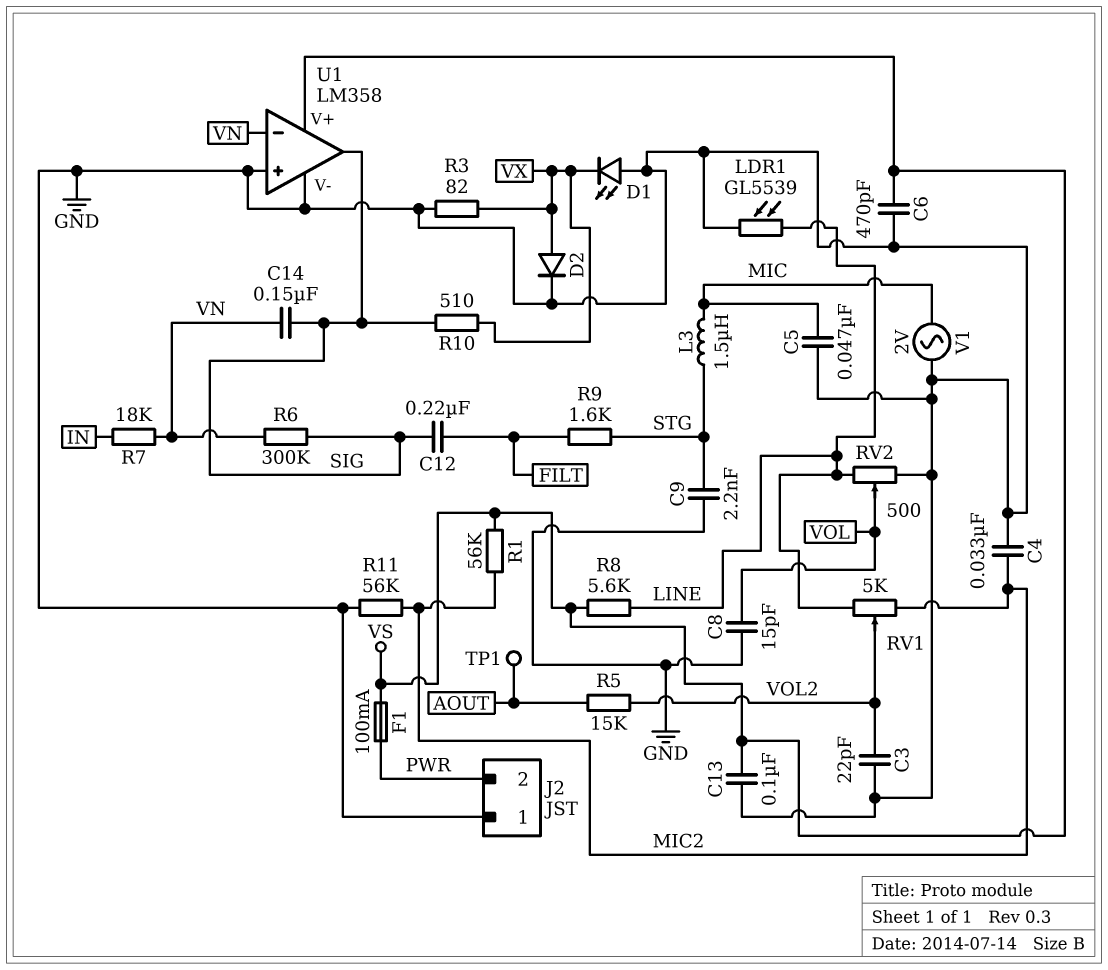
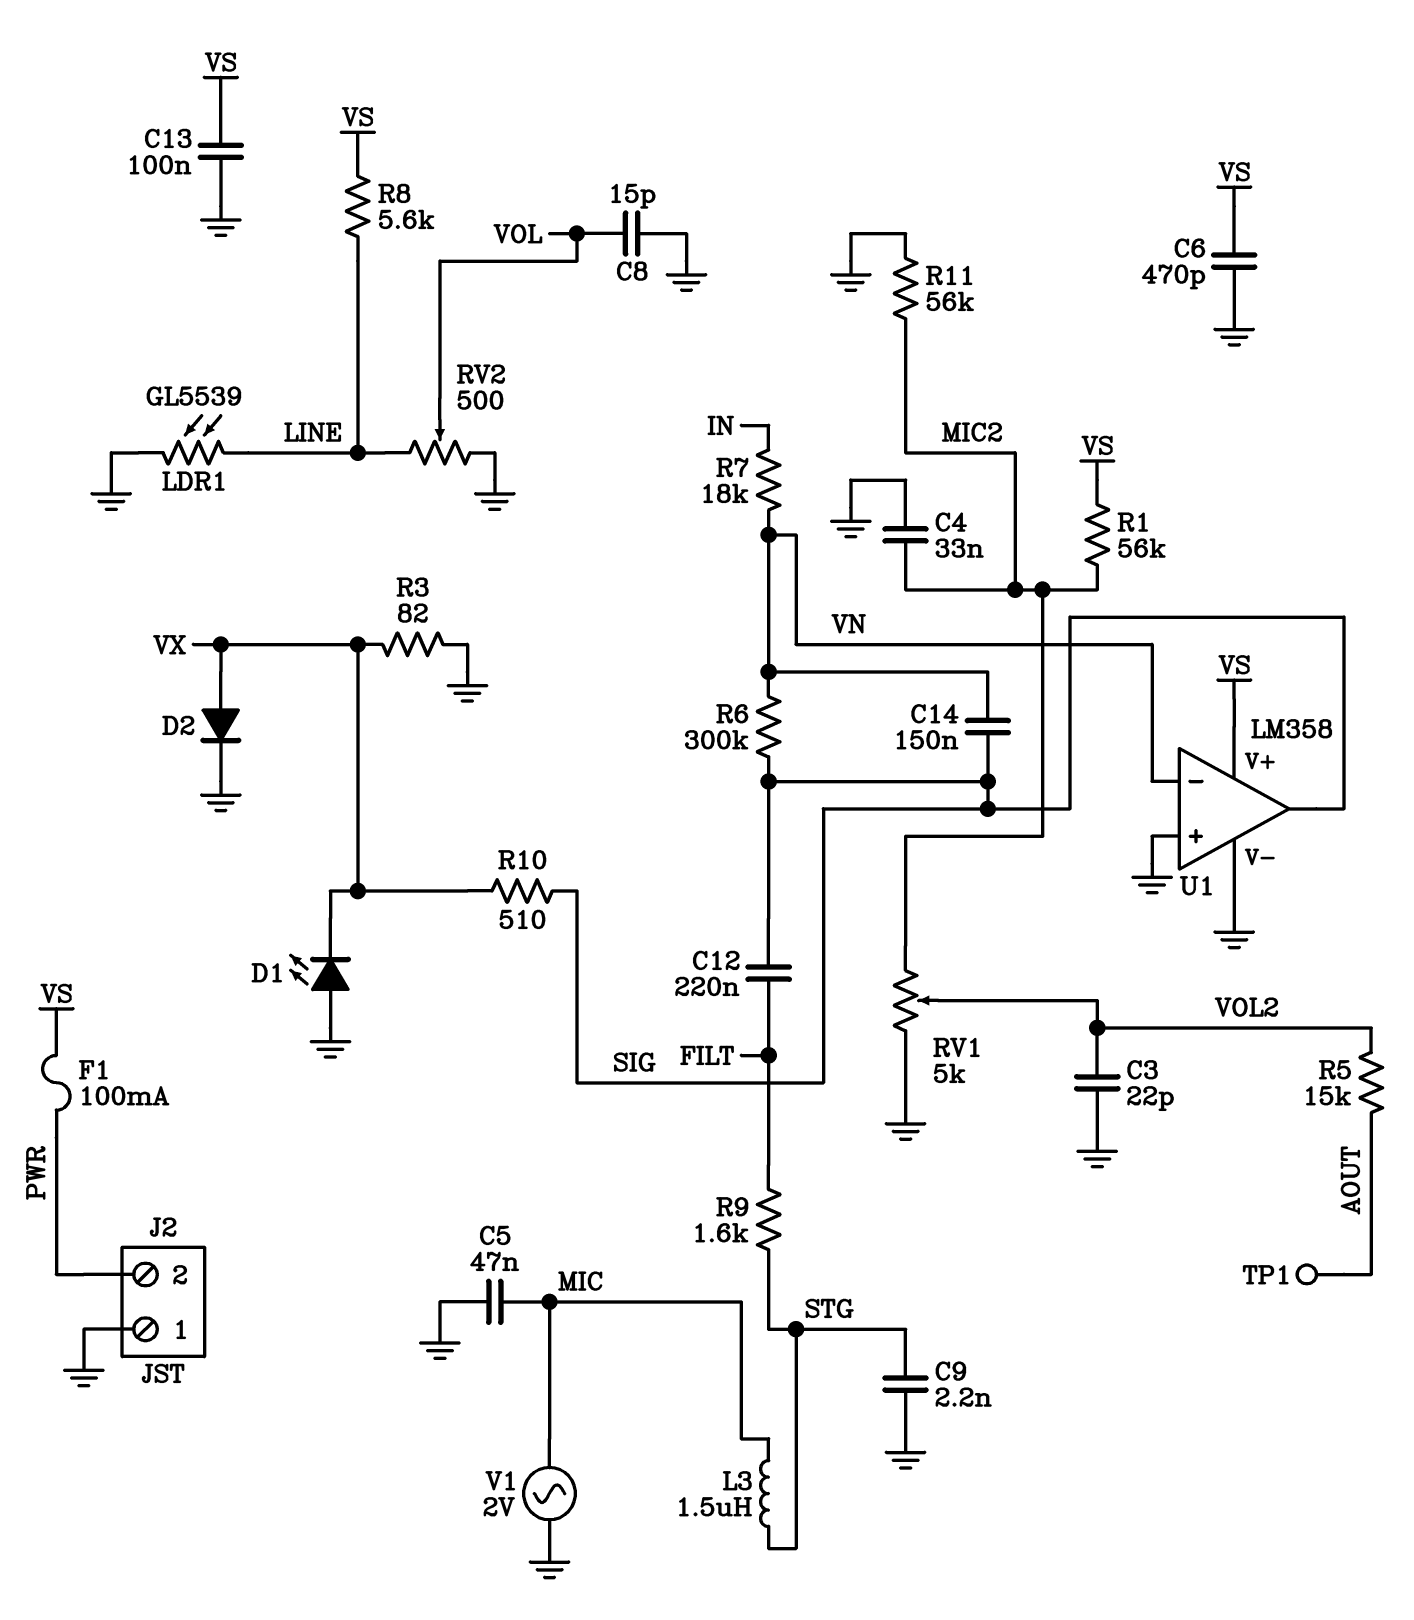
RV1: 5k (LINE, MIC2, wiper VOL2) -> 5k (GND, MIC2, wiper VOL2)

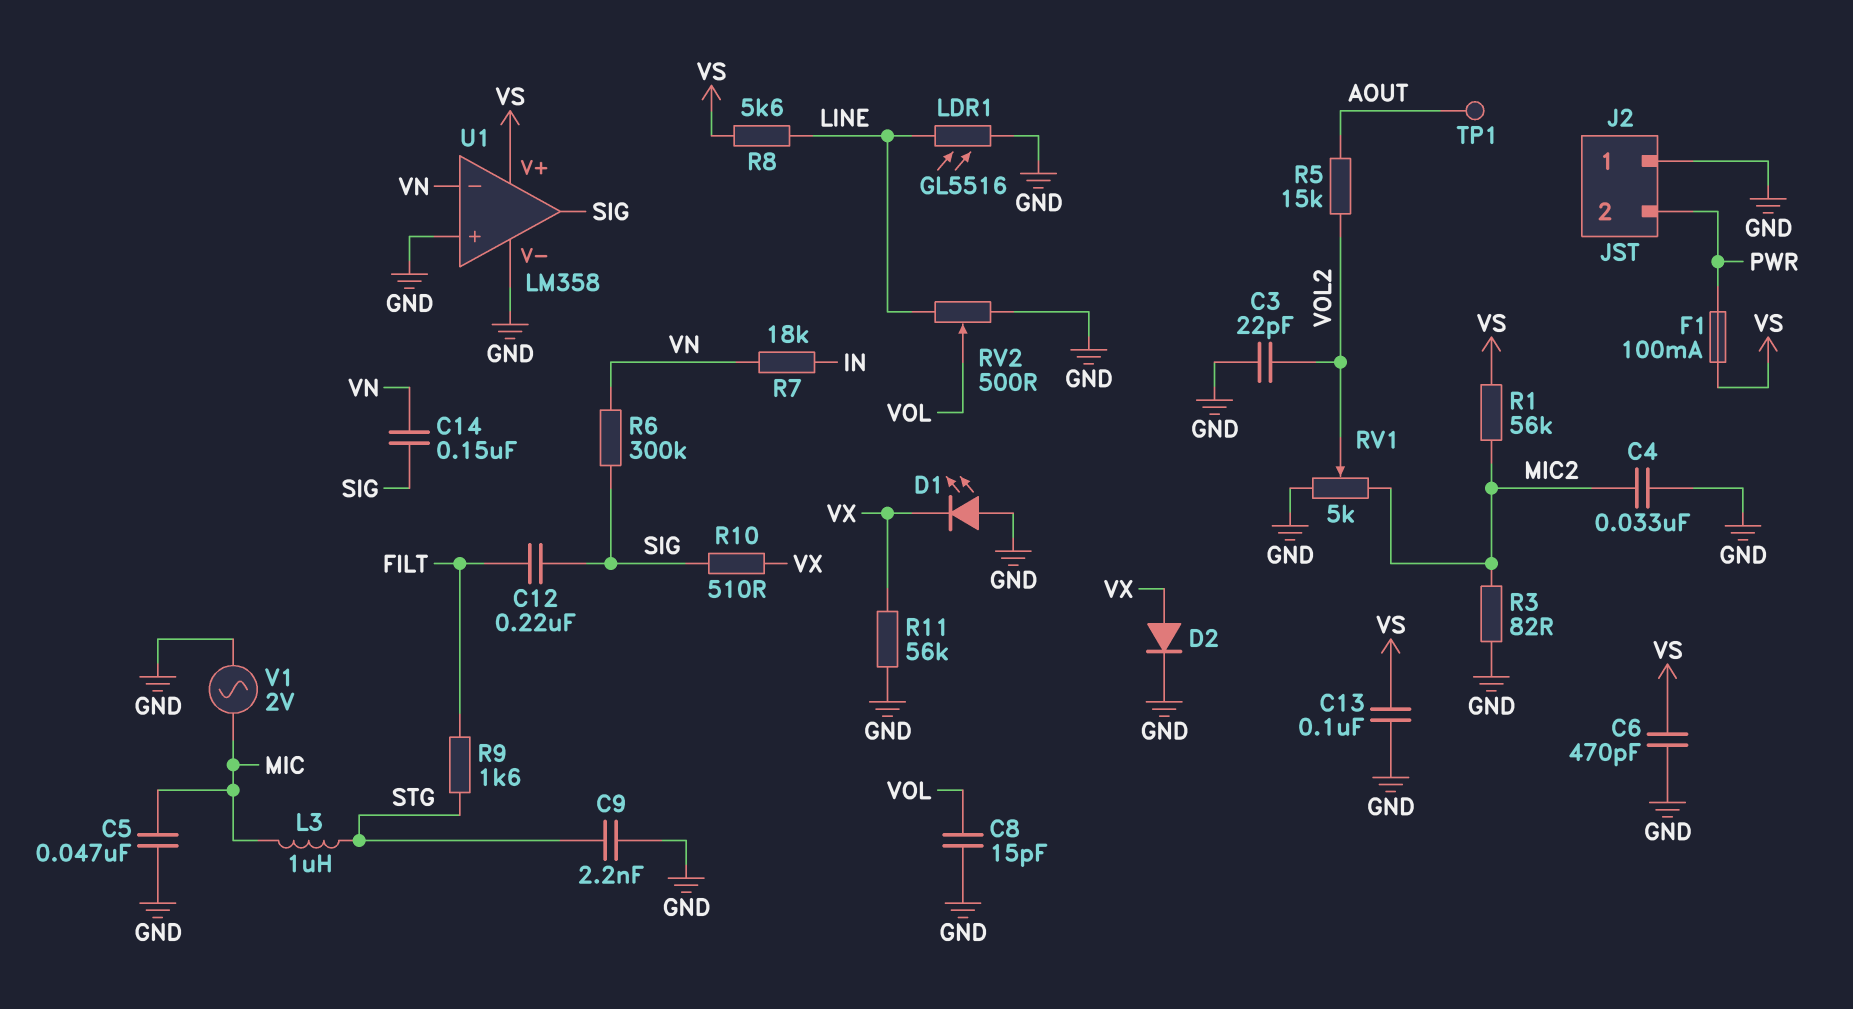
L3: 1.5uH (MIC, STG) -> 1uH (MIC, STG)
LDR1: GL5539 (GND, LINE) -> GL5516 (GND, LINE)
R3: 82 (GND, VX) -> 82 (GND, MIC2)
R11: 56k (GND, MIC2) -> 56k (GND, VX)

